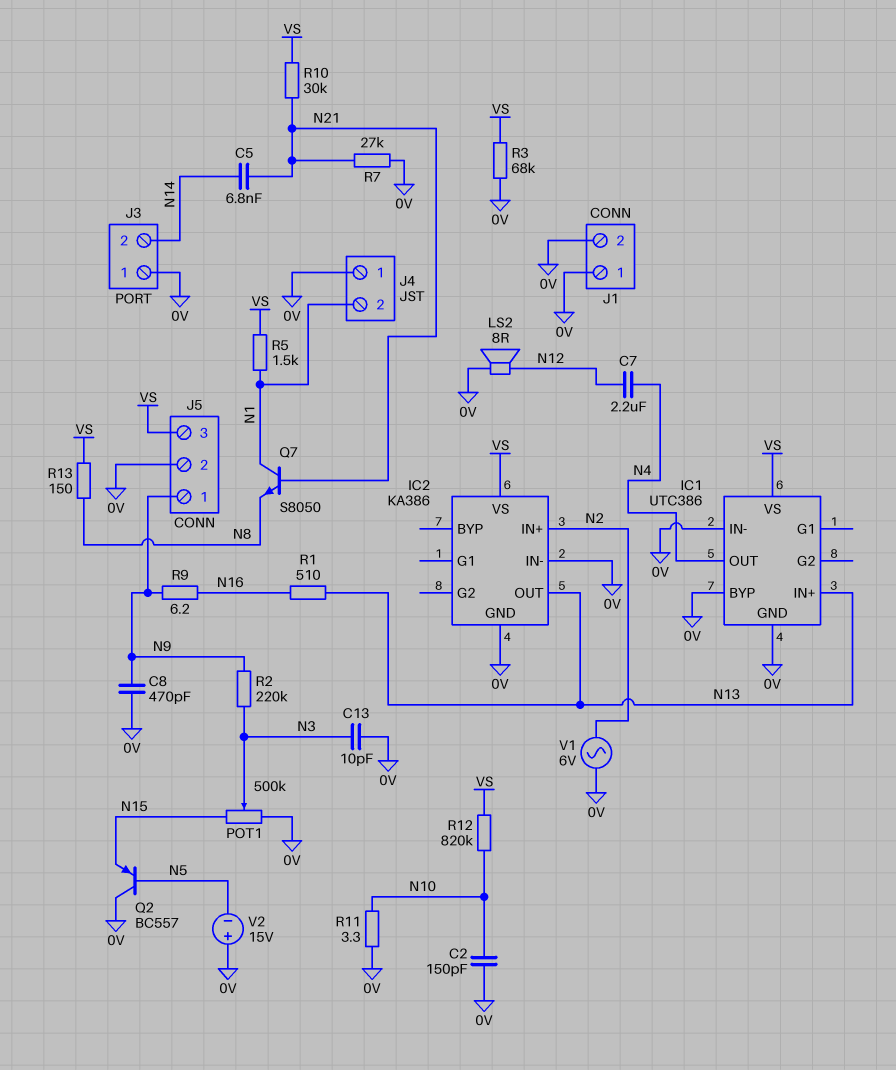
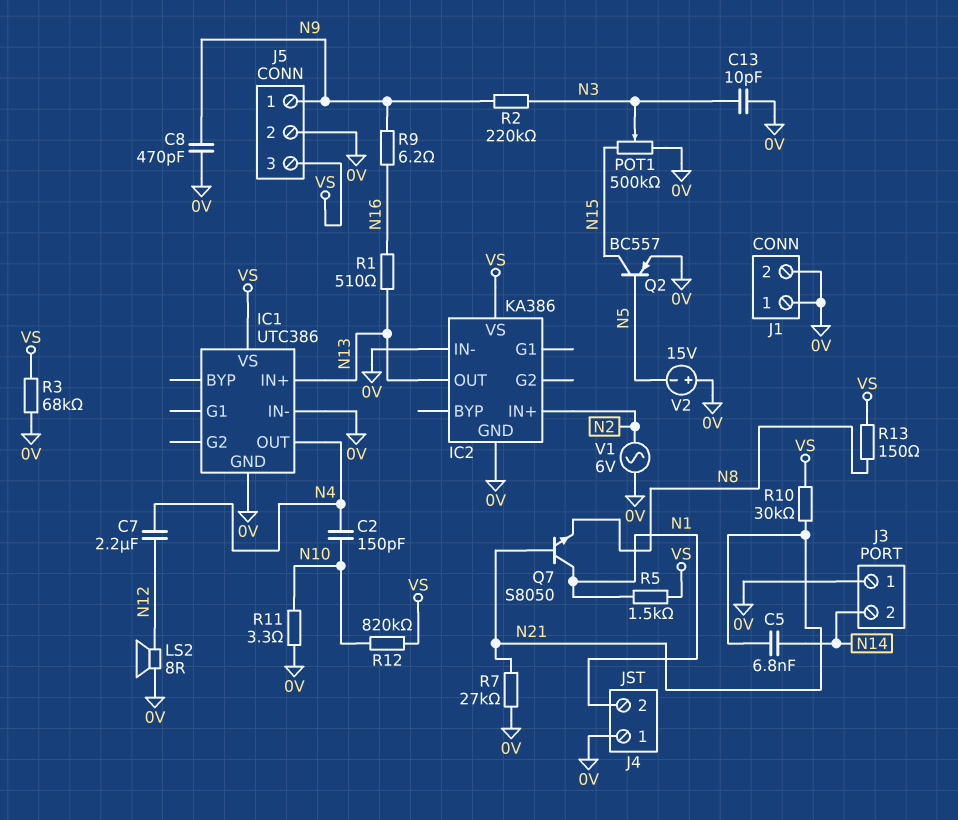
C2: 150pF (0V, N10) -> 150pF (N4, N10)
IC1 pin BYP: 0V -> none
Q2: PNP BC557 (B N5, C 0V, E N15) -> PNP BC557 (B N5, C N15, E 0V)

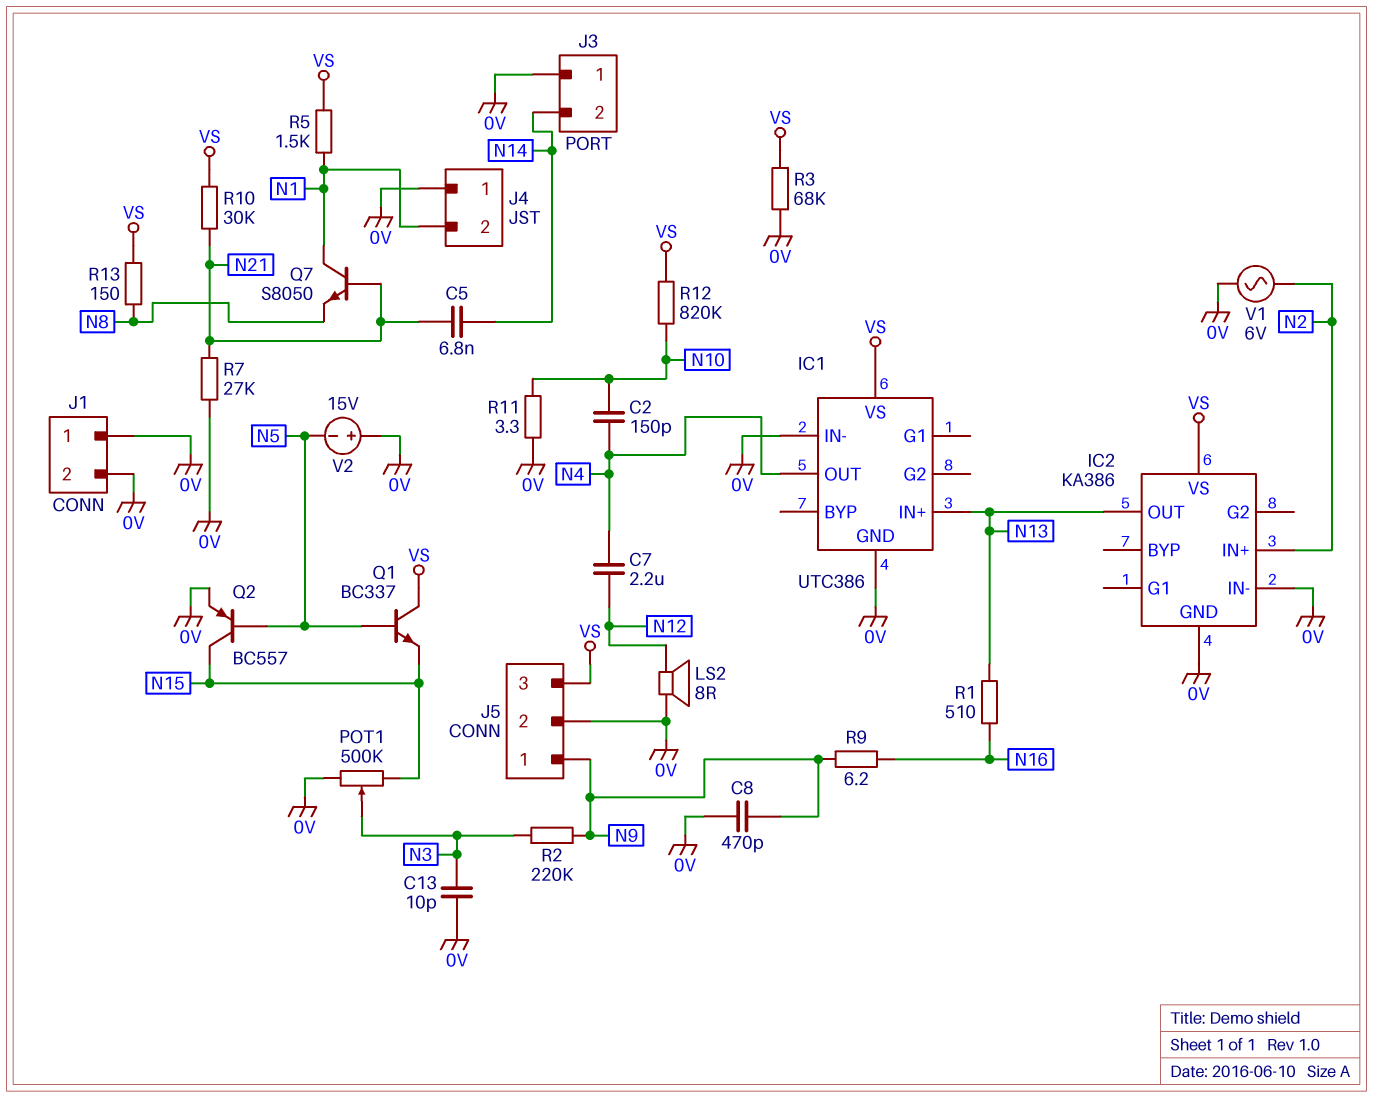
Q1: none -> NPN BC337 (B N5, C VS, E N15)

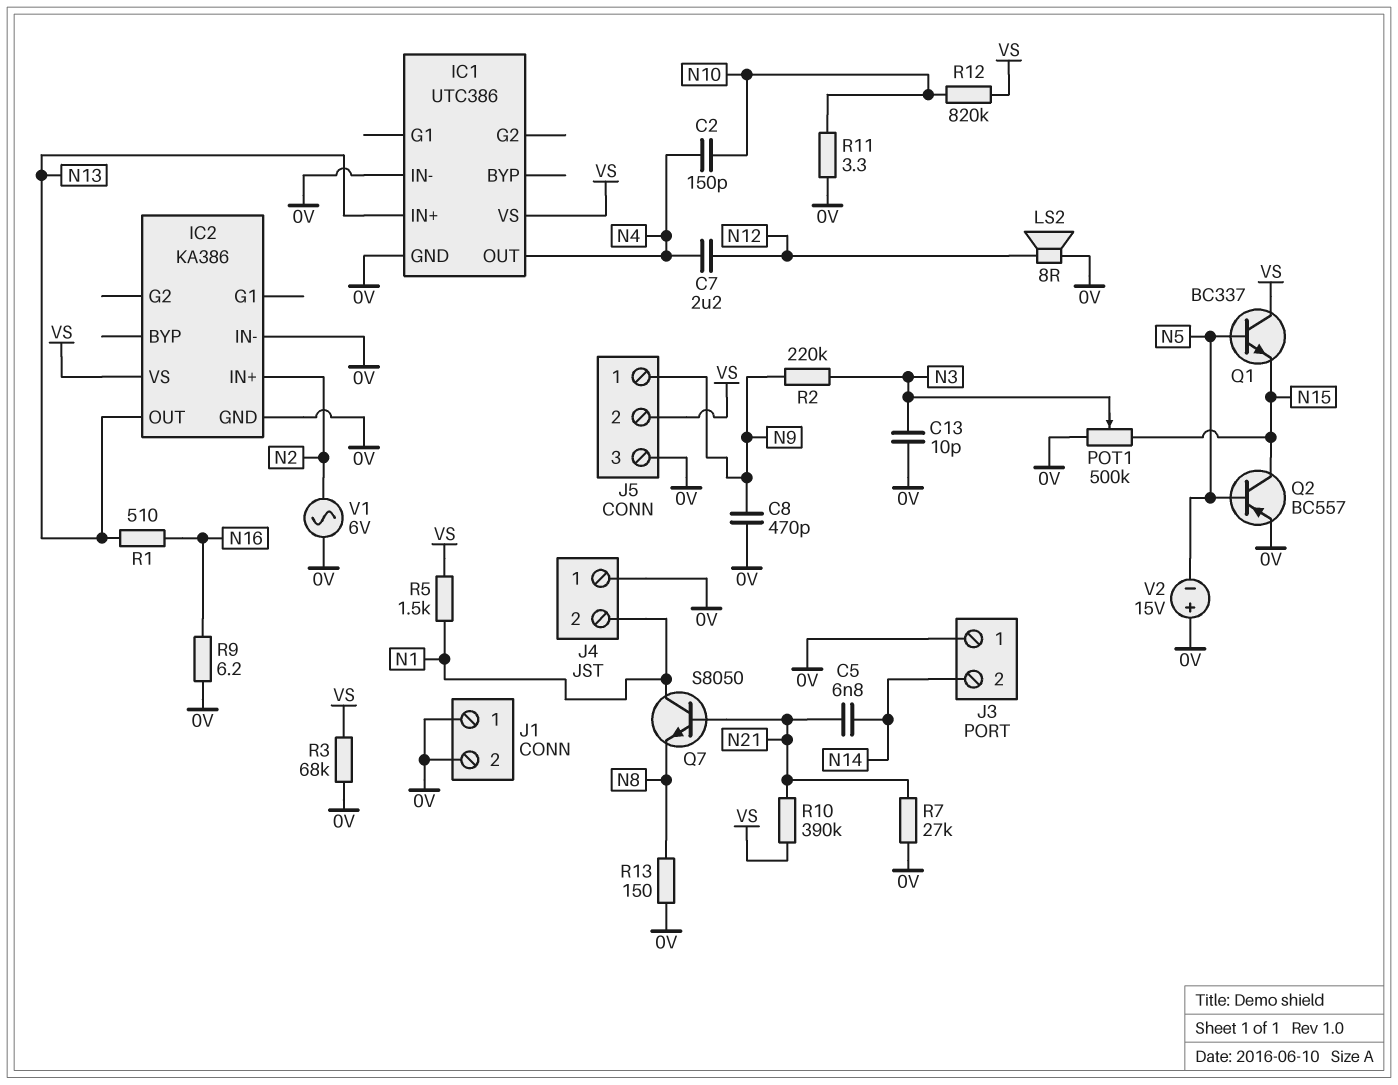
J5 pin 2: 0V -> VS
J5 pin 3: VS -> 0V
R9: 6.2 (N9, N16) -> 6.2 (0V, N16)
R10: 30k (N21, VS) -> 390k (N21, VS)
R13: 150 (N8, VS) -> 150 (0V, N8)

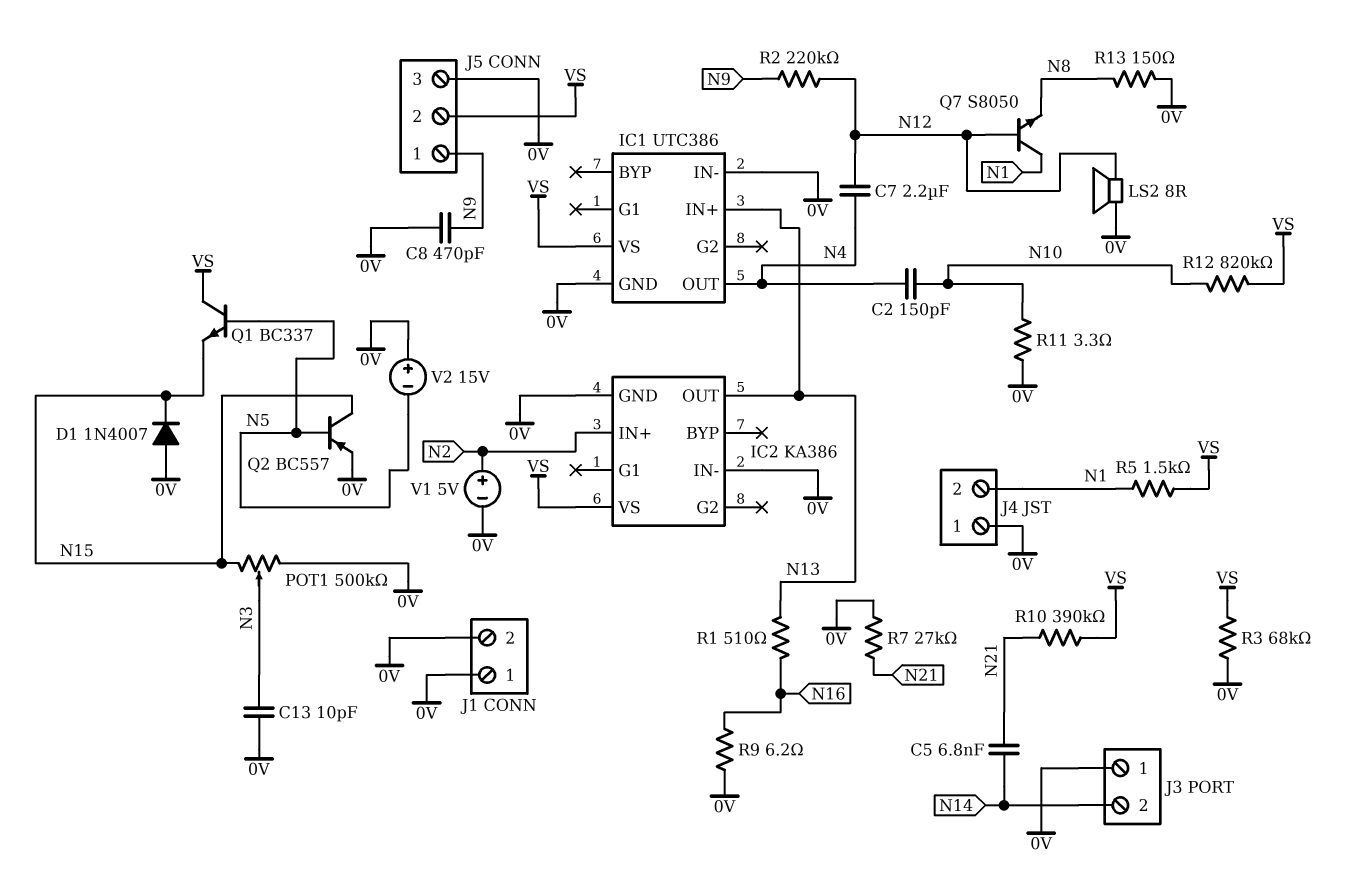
D1: none -> diode 1N4007 (A 0V, K N15)
Q7: NPN S8050 (B N21, C N1, E N8) -> NPN S8050 (B N12, C N1, E N8)
R2: 220k (N3, N9) -> 220k (N9, N12)
V1: AC 6V (0V, N2) -> 5V (plus N2, minus 0V)

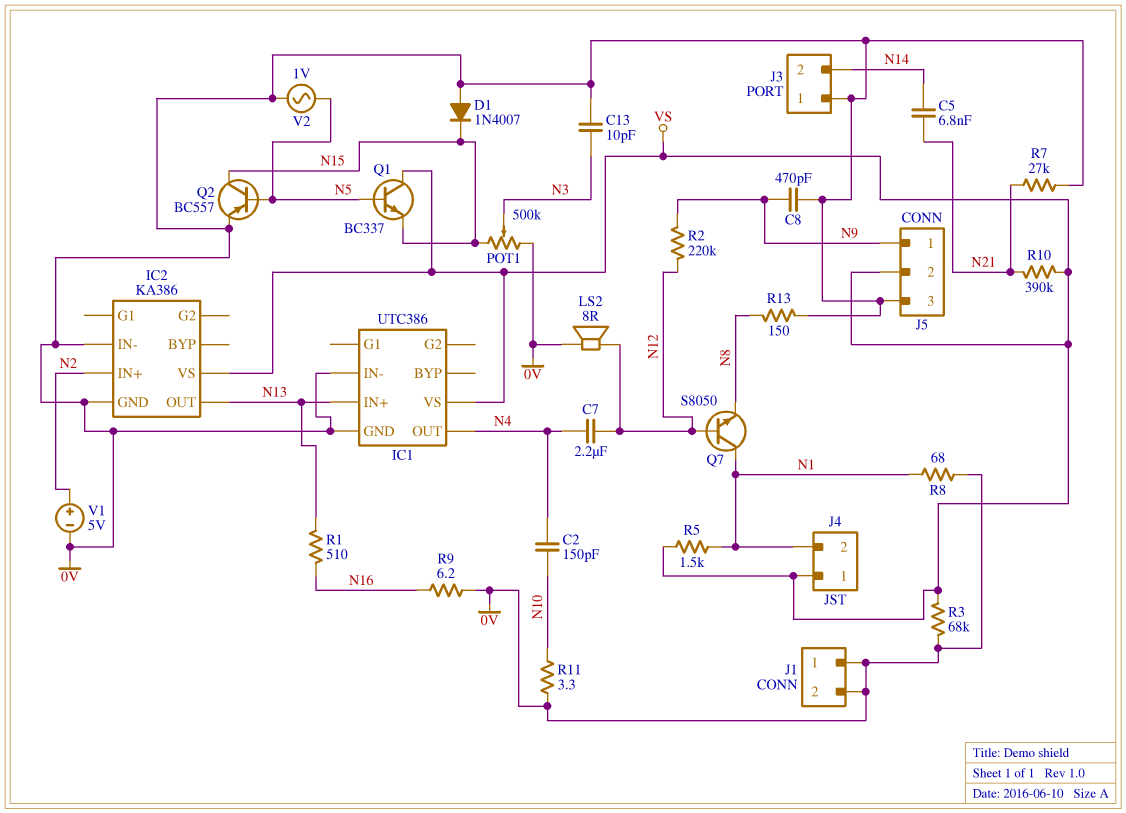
J4 pin 1: 0V -> VS
R8: none -> 68 (0V, N1)
R12: 820k (N10, VS) -> none
V2: 15V (plus 0V, minus N5) -> AC 1V (0V, N5)

